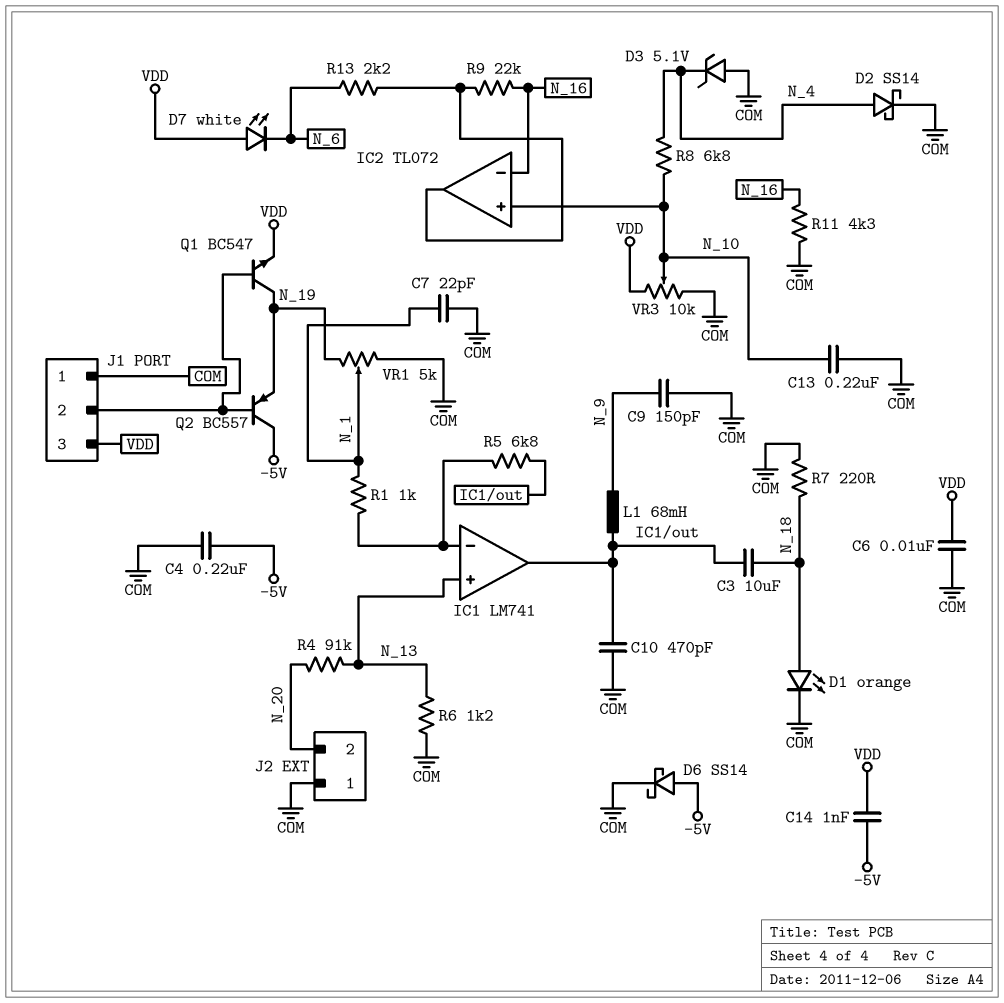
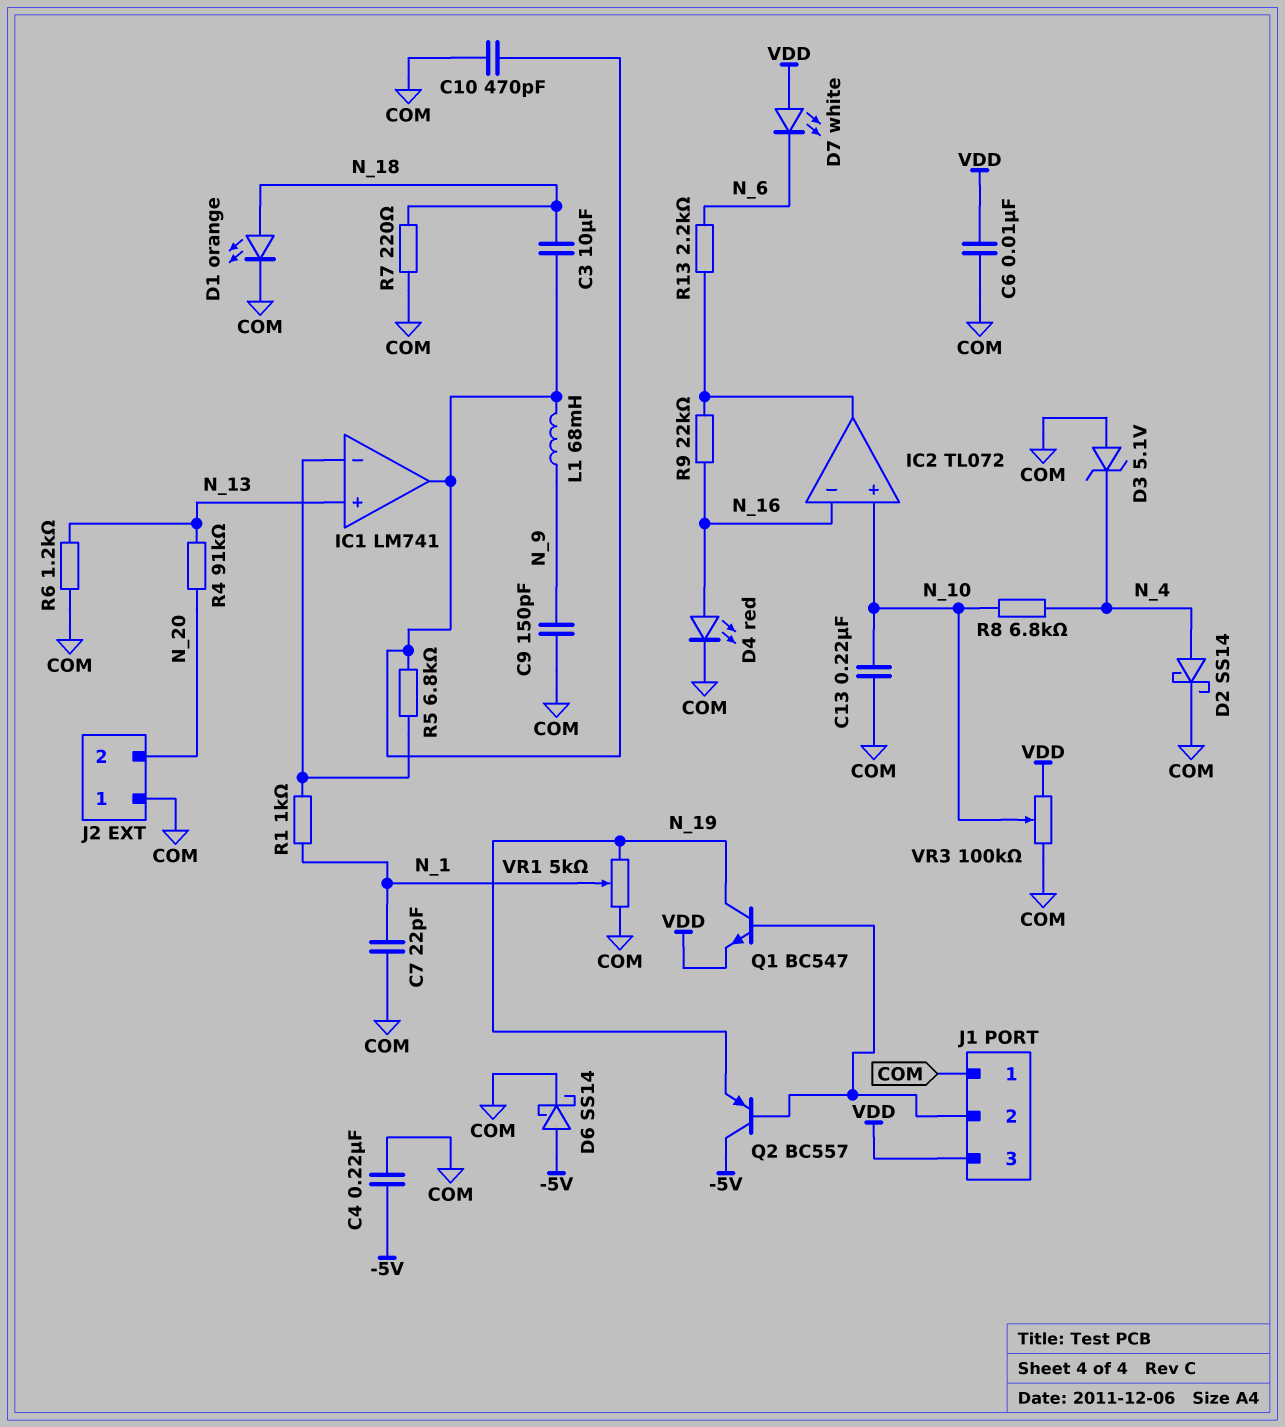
C14: 1nF (-5V, VDD) -> none
D4: none -> LED red (A N_16, K COM)
R11: 4.3k (COM, N_16) -> none
VR3: 10k (COM, VDD, wiper N_10) -> 100k (COM, VDD, wiper N_10)

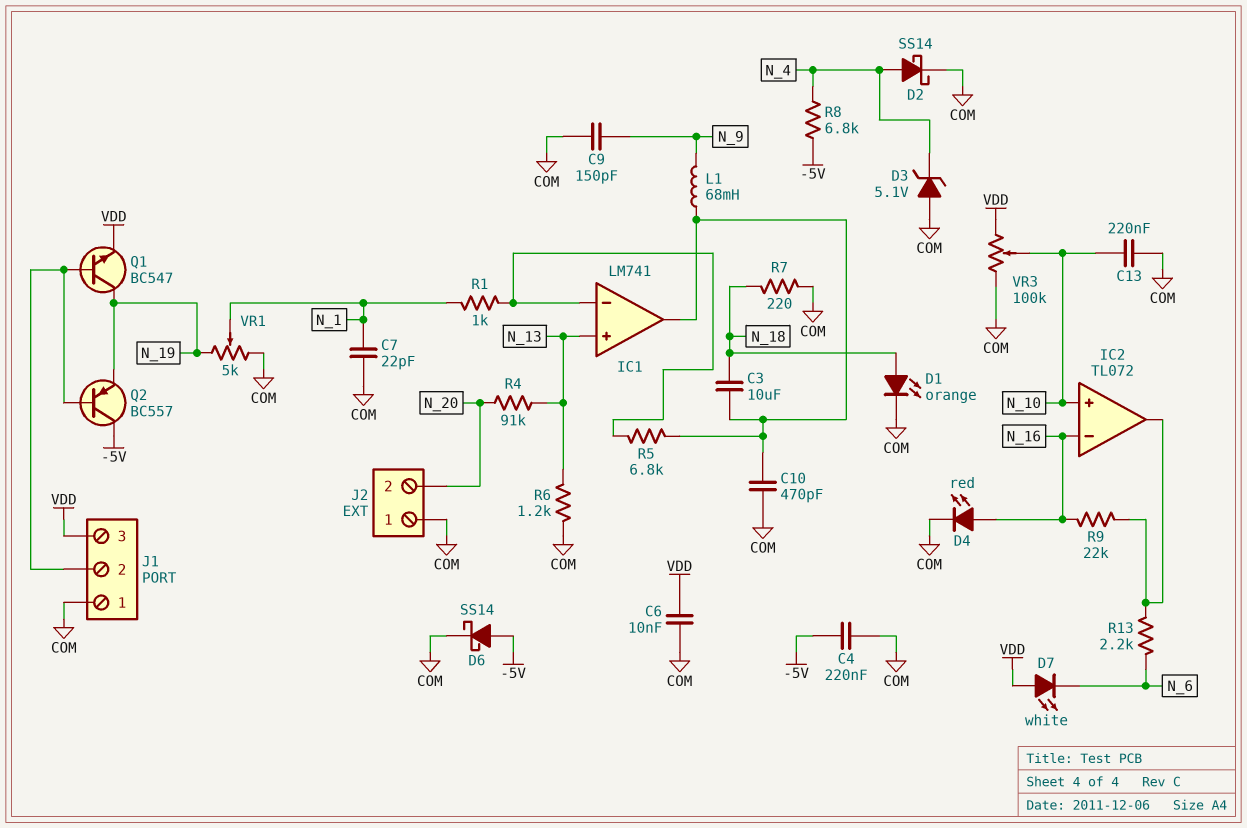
R8: 6.8k (N_4, N_10) -> 6.8k (-5V, N_4)

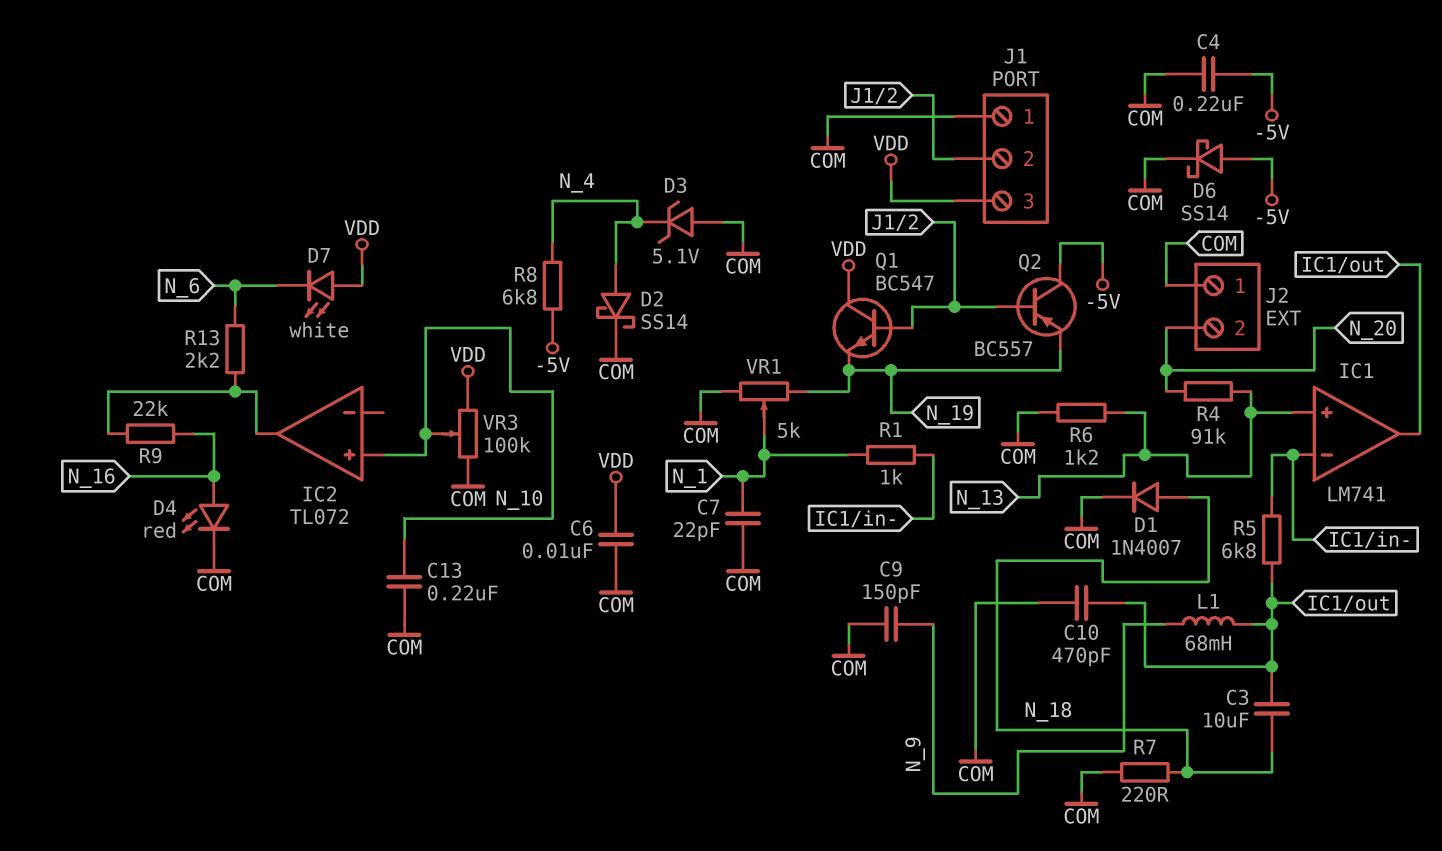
D1: LED orange (A N_18, K COM) -> diode 1N4007 (A N_18, K COM)
IC2 pin in-: N_16 -> none
Q1: NPN BC547 (B J1/2, C N_19, E VDD) -> NPN BC547 (B J1/2, C VDD, E N_19)

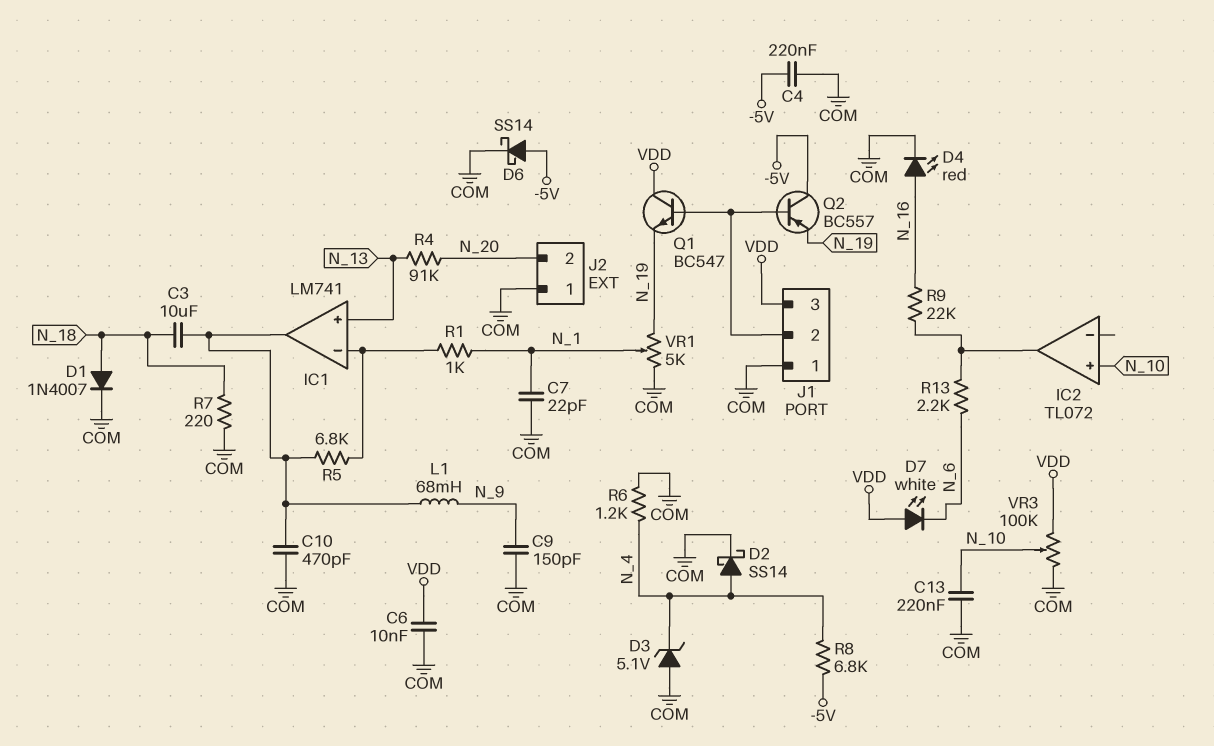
R6: 1.2k (COM, N_13) -> 1.2k (COM, N_4)

